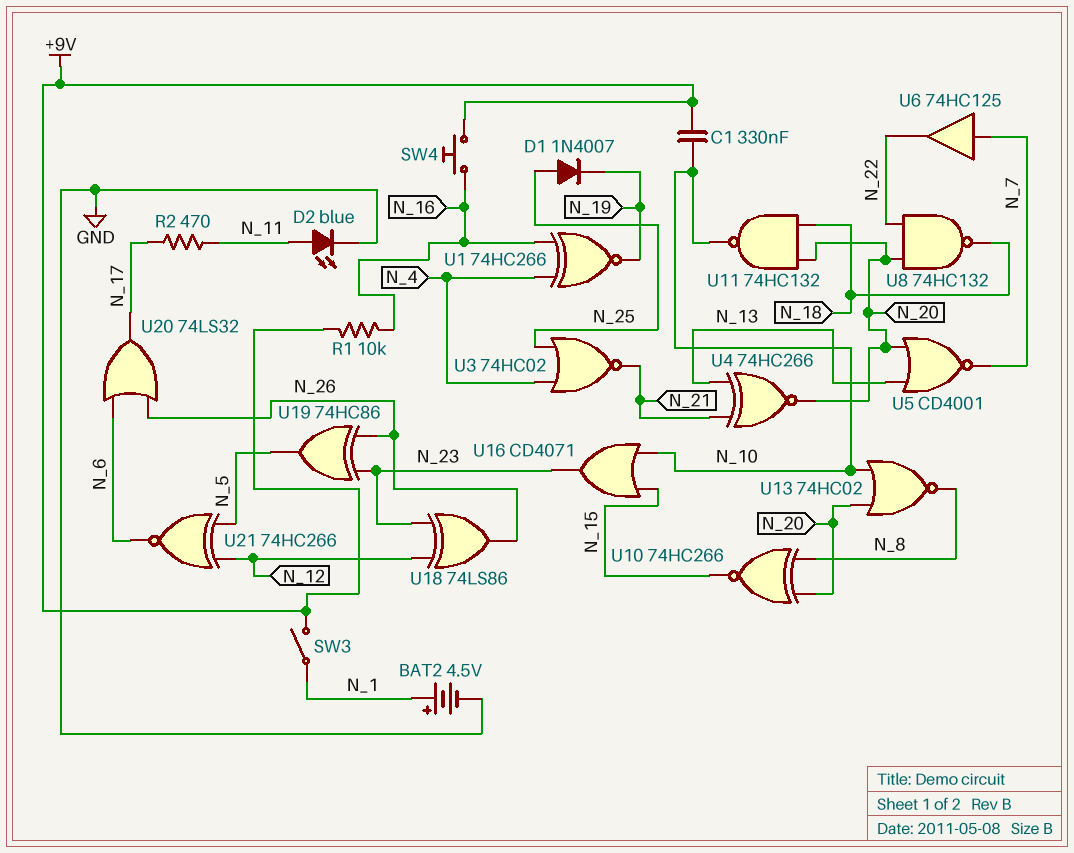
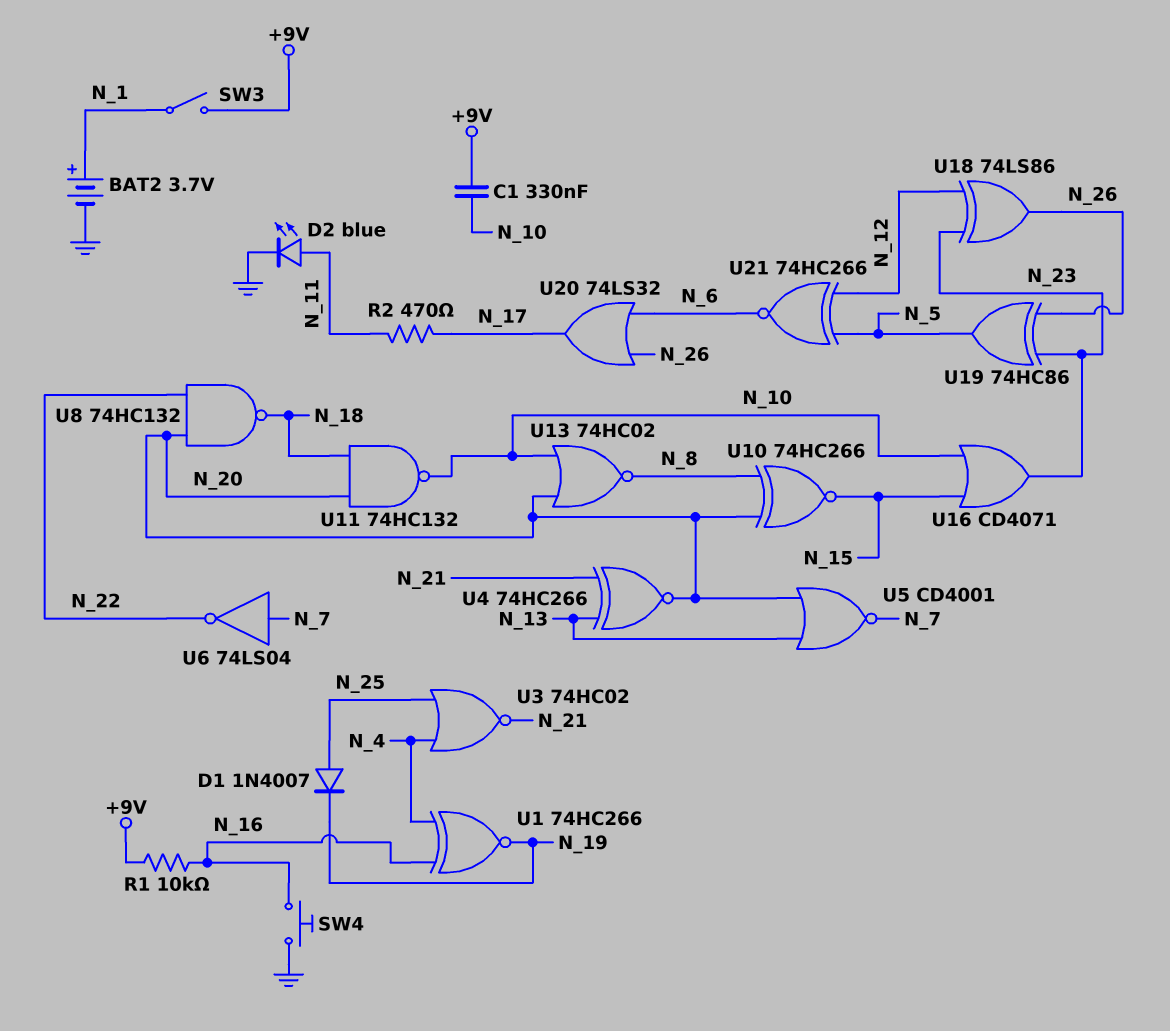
BAT2: 4.5V (plus N_1, minus GND) -> 3.7V (plus N_1, minus GND)
SW4: button (+9V, N_16) -> button (GND, N_16)
U6: buffer 74HC125 (in N_7, out N_22) -> NOT 74LS04 (in N_7, out N_22)

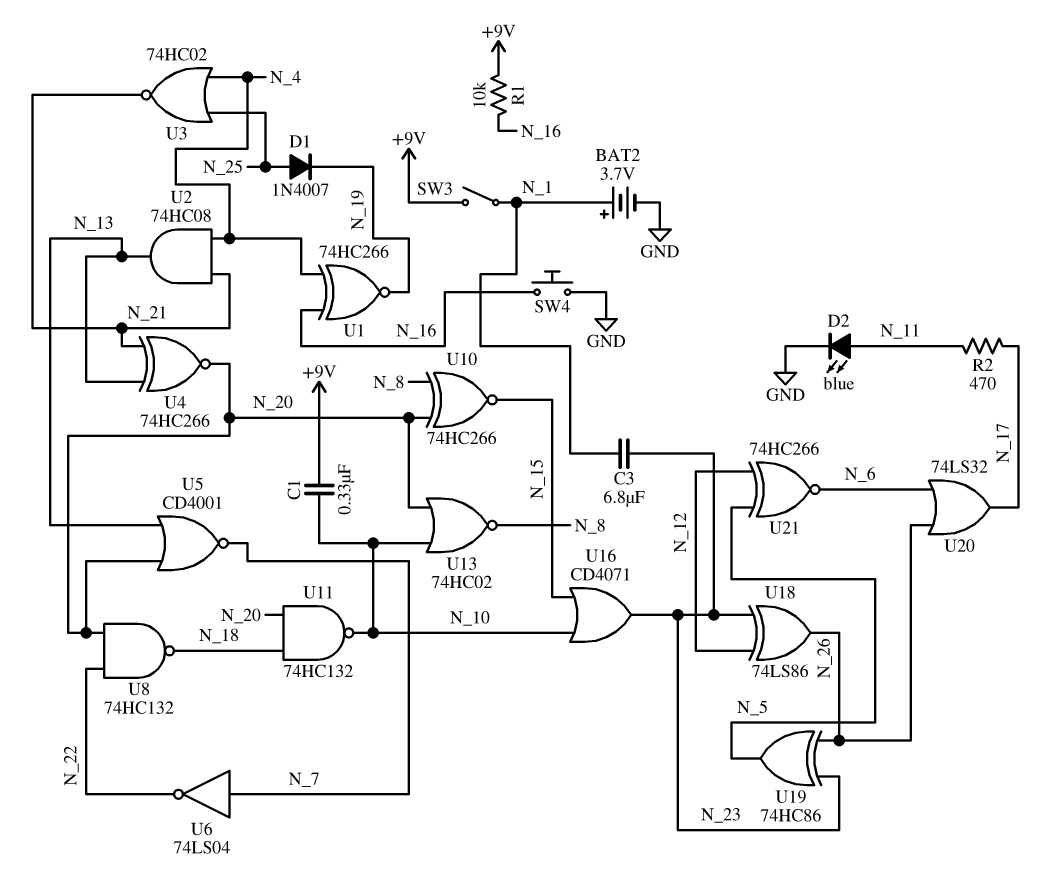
C3: none -> 6.8uF (N_1, N_23)
U2: none -> AND 74HC08 (in N_4, in N_21, out N_13)

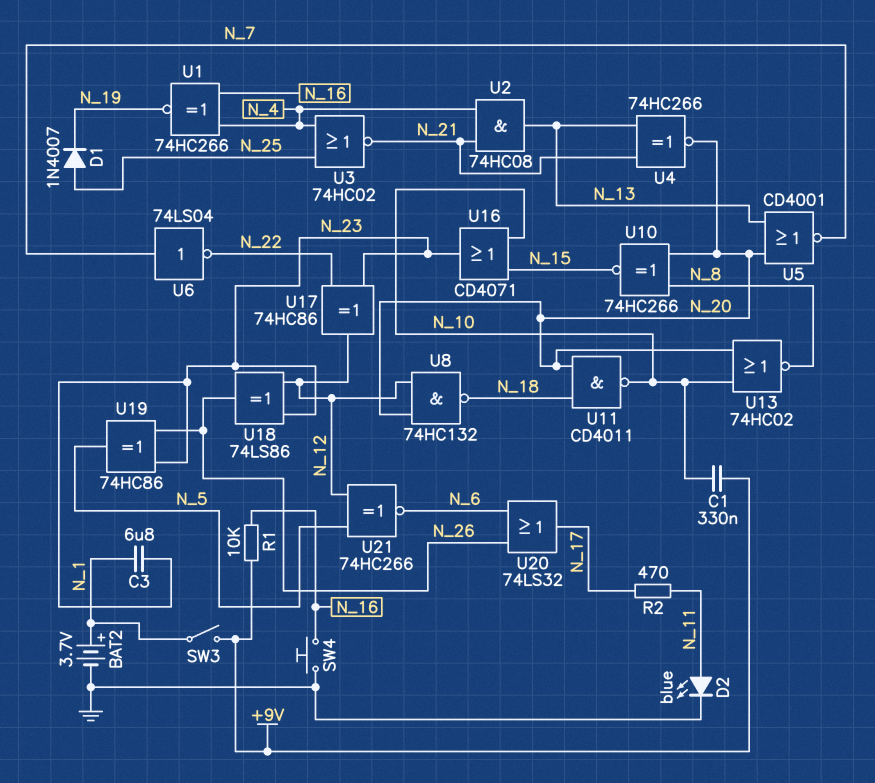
U8: NAND 74HC132 (in N_20, in N_22, out N_18) -> NAND 74HC132 (in N_12, in N_20, out N_18)
U11: NAND 74HC132 (in N_18, in N_20, out N_10) -> NAND CD4011 (in N_18, in N_20, out N_10)
U17: none -> XOR 74HC86 (in N_22, in N_23, out N_12)

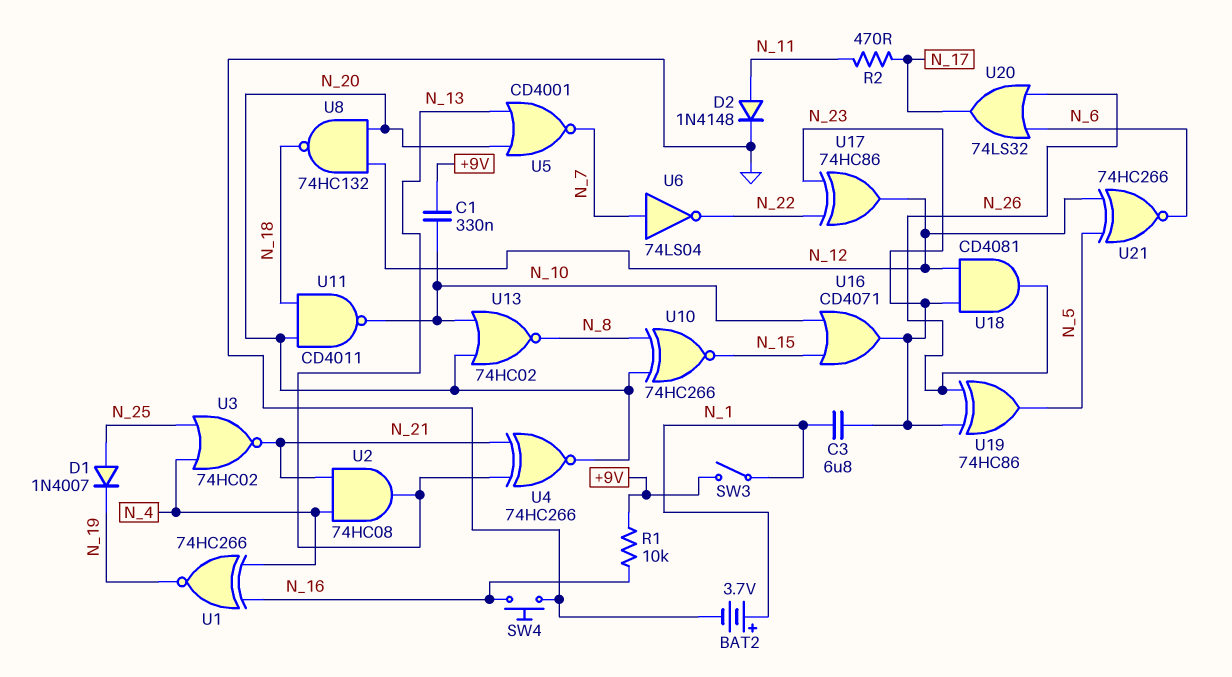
D2: LED blue (A N_11, K GND) -> diode 1N4148 (A N_11, K GND)
U18: XOR 74LS86 (in N_12, in N_23, out N_26) -> AND CD4081 (in N_12, in N_23, out N_26)

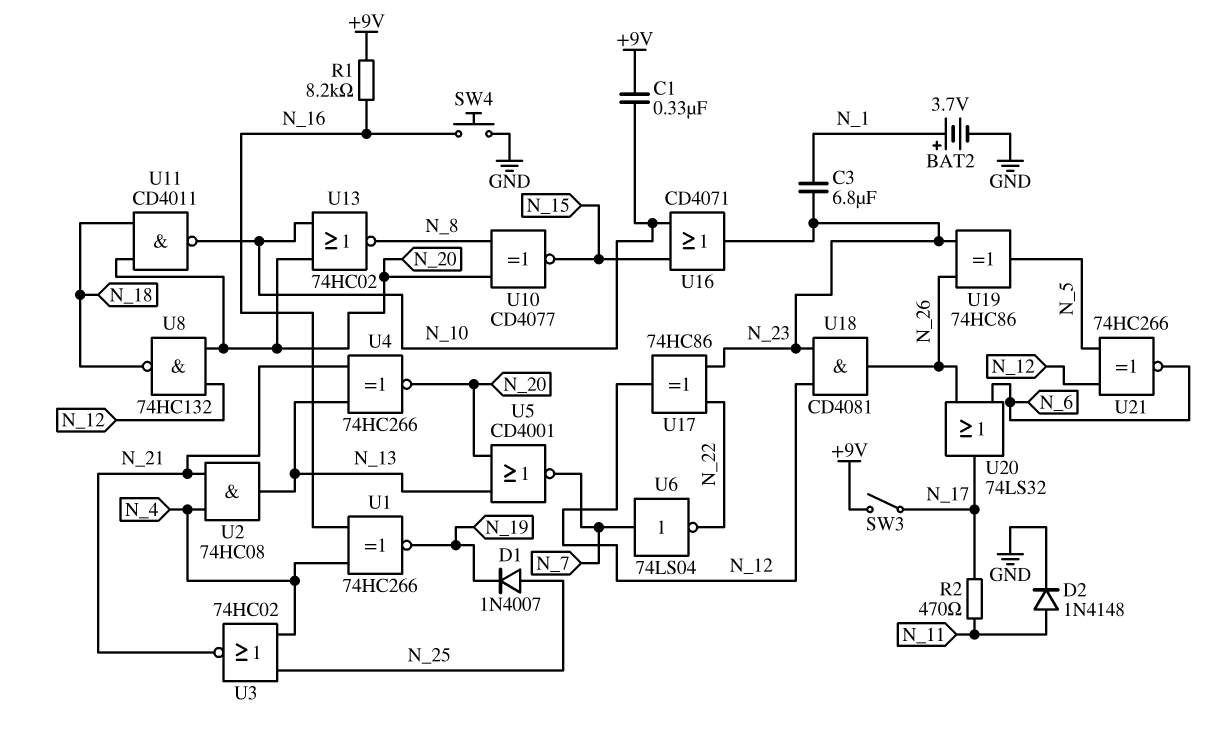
R1: 10k (+9V, N_16) -> 8.2k (+9V, N_16)
SW3: switch (+9V, N_1) -> switch (+9V, N_17)
U10: XNOR 74HC266 (in N_8, in N_20, out N_15) -> XNOR CD4077 (in N_8, in N_20, out N_15)

